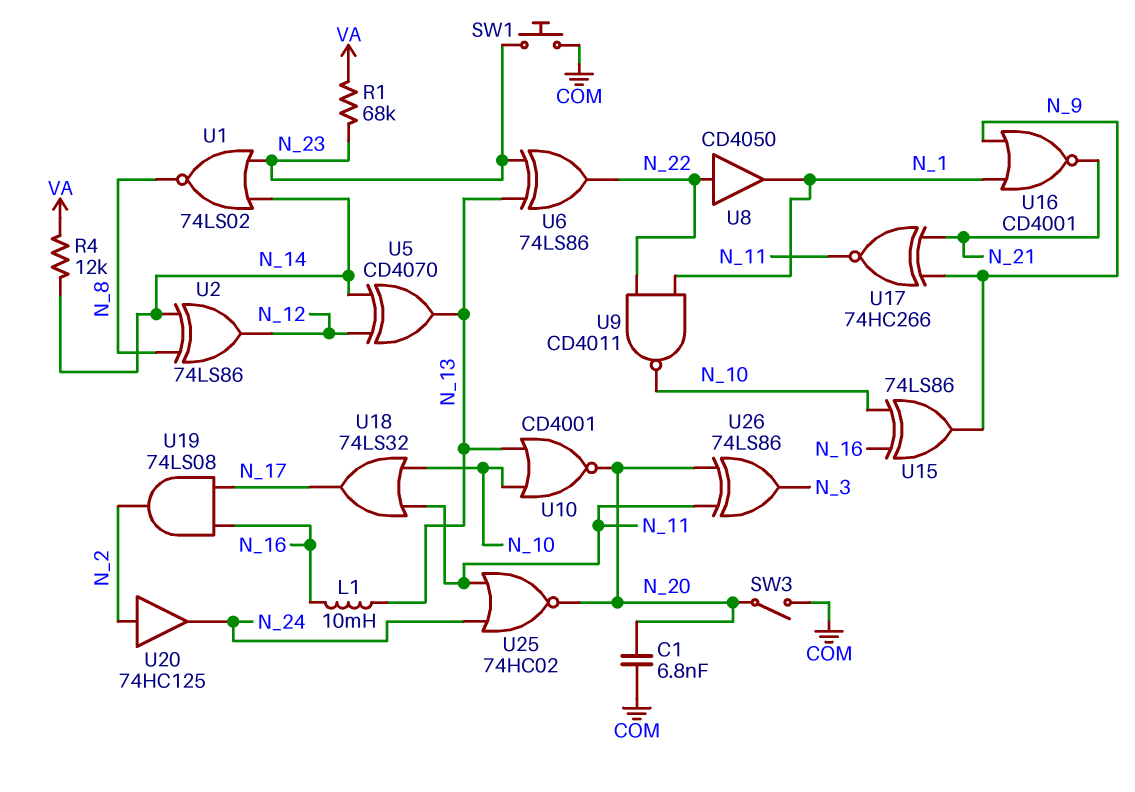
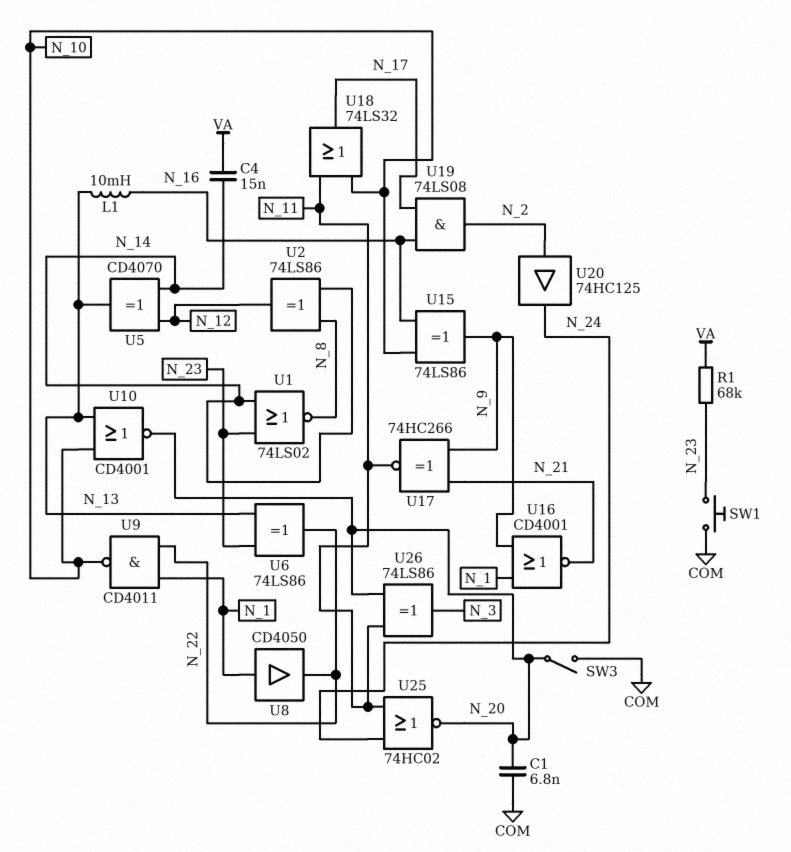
C4: none -> 15nF (N_14, VA)
R4: 12k (N_14, VA) -> none
U8: buffer CD4050 (in N_22, out N_1) -> buffer CD4050 (in N_1, out N_22)

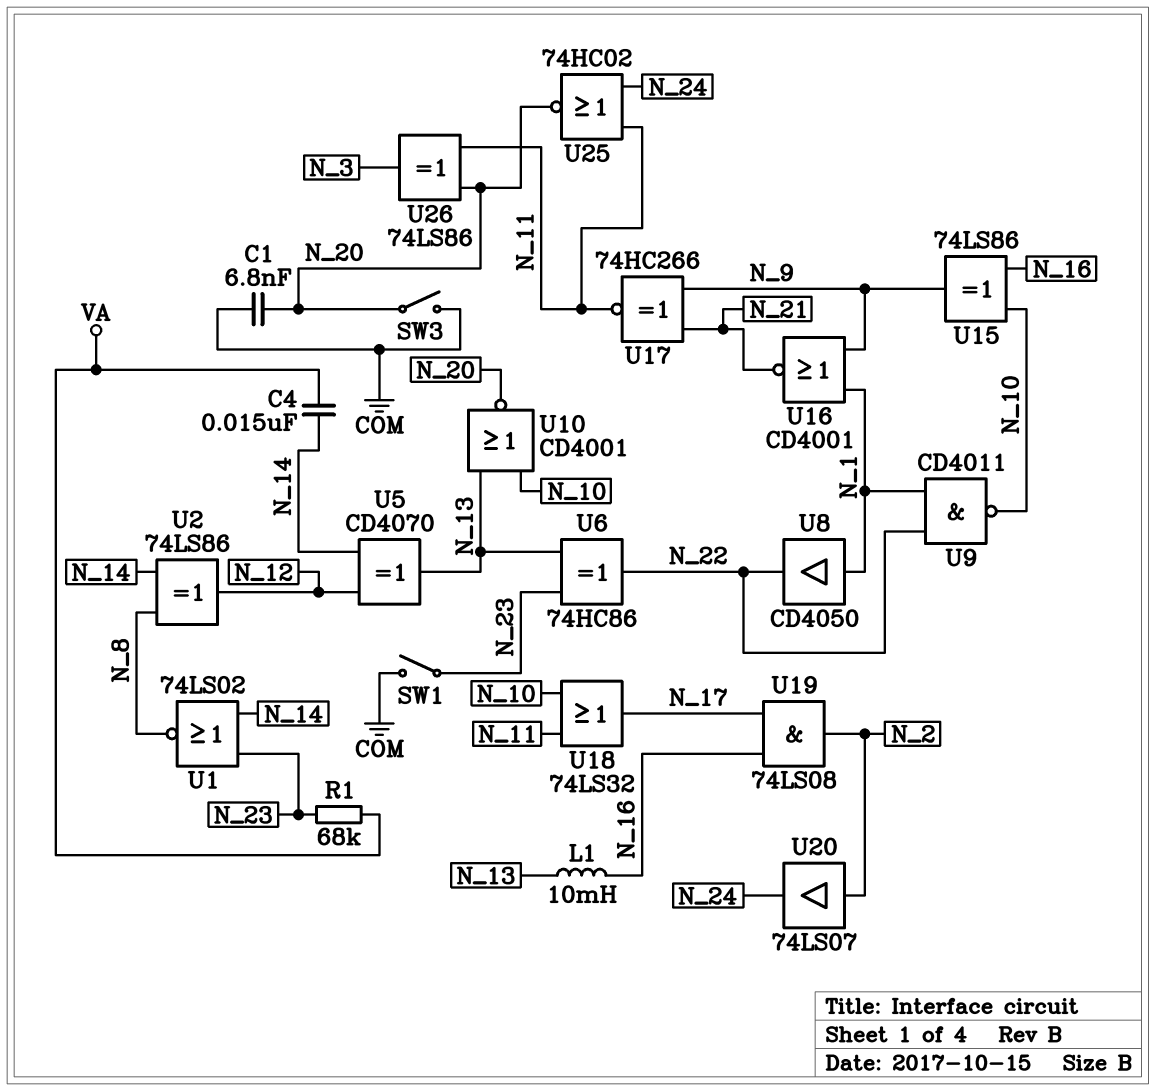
SW1: button (COM, N_23) -> switch (COM, N_23)
U6: XOR 74LS86 (in N_13, in N_23, out N_22) -> XOR 74HC86 (in N_13, in N_23, out N_22)
U20: buffer 74HC125 (in N_2, out N_24) -> buffer 74LS07 (in N_2, out N_24)

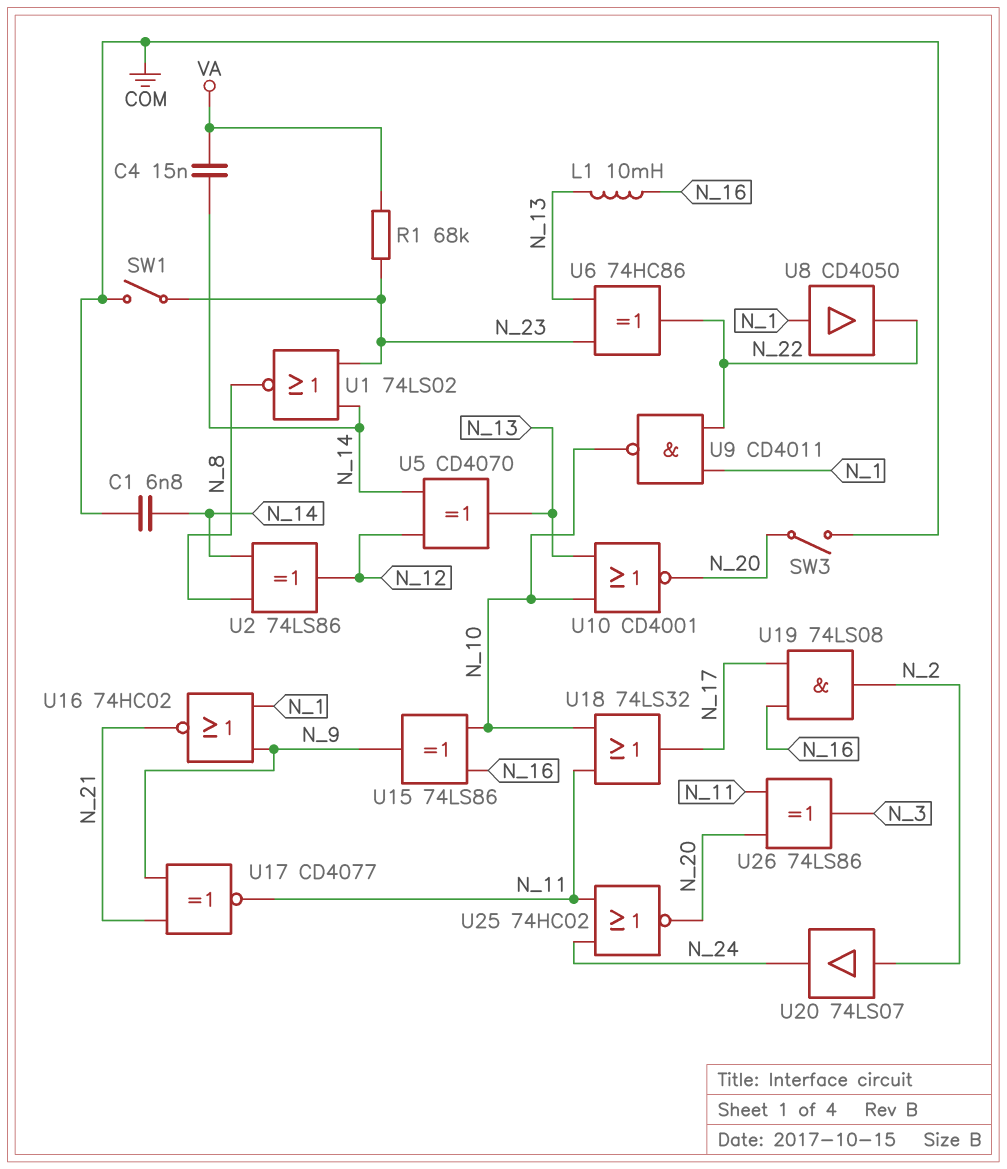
C1: 6.8nF (COM, N_20) -> 6.8nF (COM, N_14)
U16: NOR CD4001 (in N_1, in N_9, out N_21) -> NOR 74HC02 (in N_1, in N_9, out N_21)
U17: XNOR 74HC266 (in N_9, in N_21, out N_11) -> XNOR CD4077 (in N_9, in N_21, out N_11)

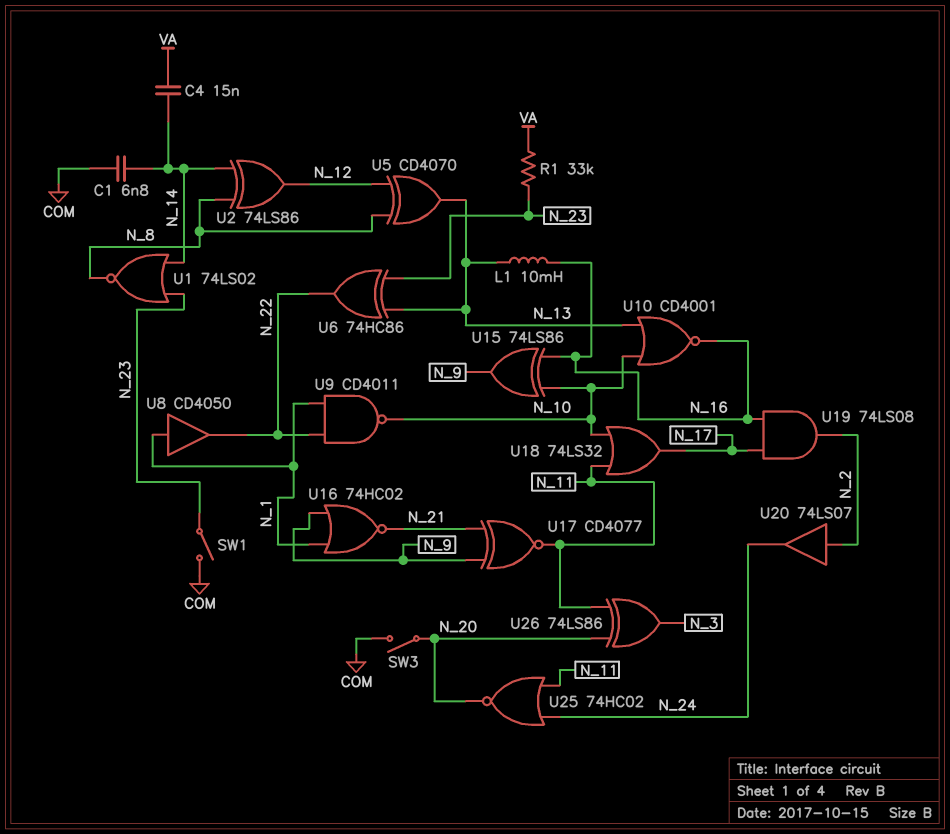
R1: 68k (N_23, VA) -> 33k (N_23, VA)
U5: XOR CD4070 (in N_12, in N_14, out N_13) -> XOR CD4070 (in N_8, in N_12, out N_13)
U10: NOR CD4001 (in N_10, in N_13, out N_20) -> NOR CD4001 (in N_10, in N_13, out N_16)

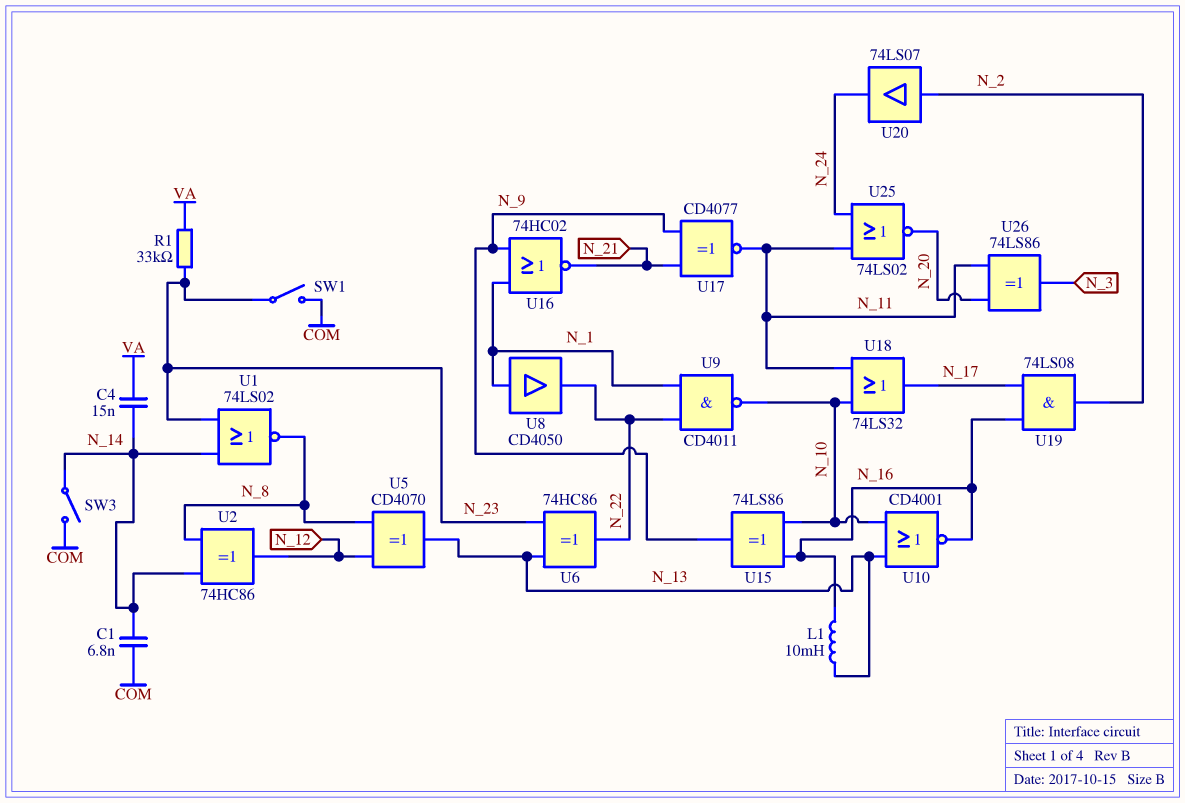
SW3: switch (COM, N_20) -> switch (COM, N_14)
U2: XOR 74LS86 (in N_8, in N_14, out N_12) -> XOR 74HC86 (in N_8, in N_14, out N_12)
U25: NOR 74HC02 (in N_11, in N_24, out N_20) -> NOR 74LS02 (in N_11, in N_24, out N_20)

